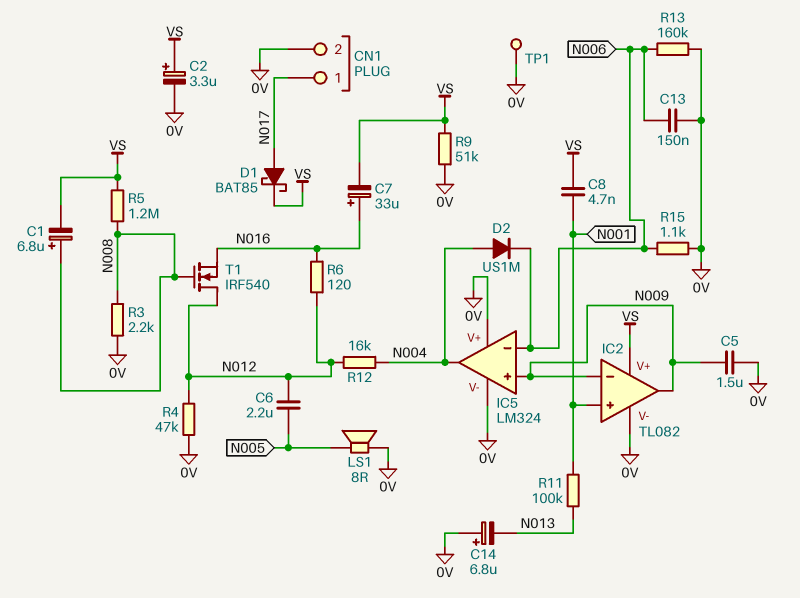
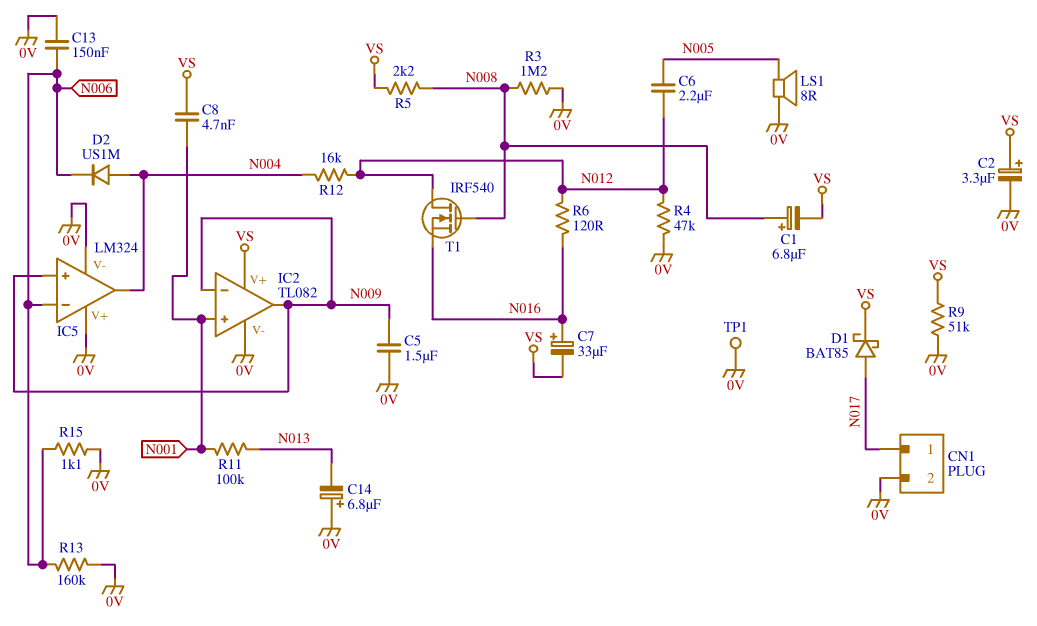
R3: 2.2k (0V, N008) -> 1.2M (0V, N008)
R5: 1.2M (N008, VS) -> 2.2k (N008, VS)

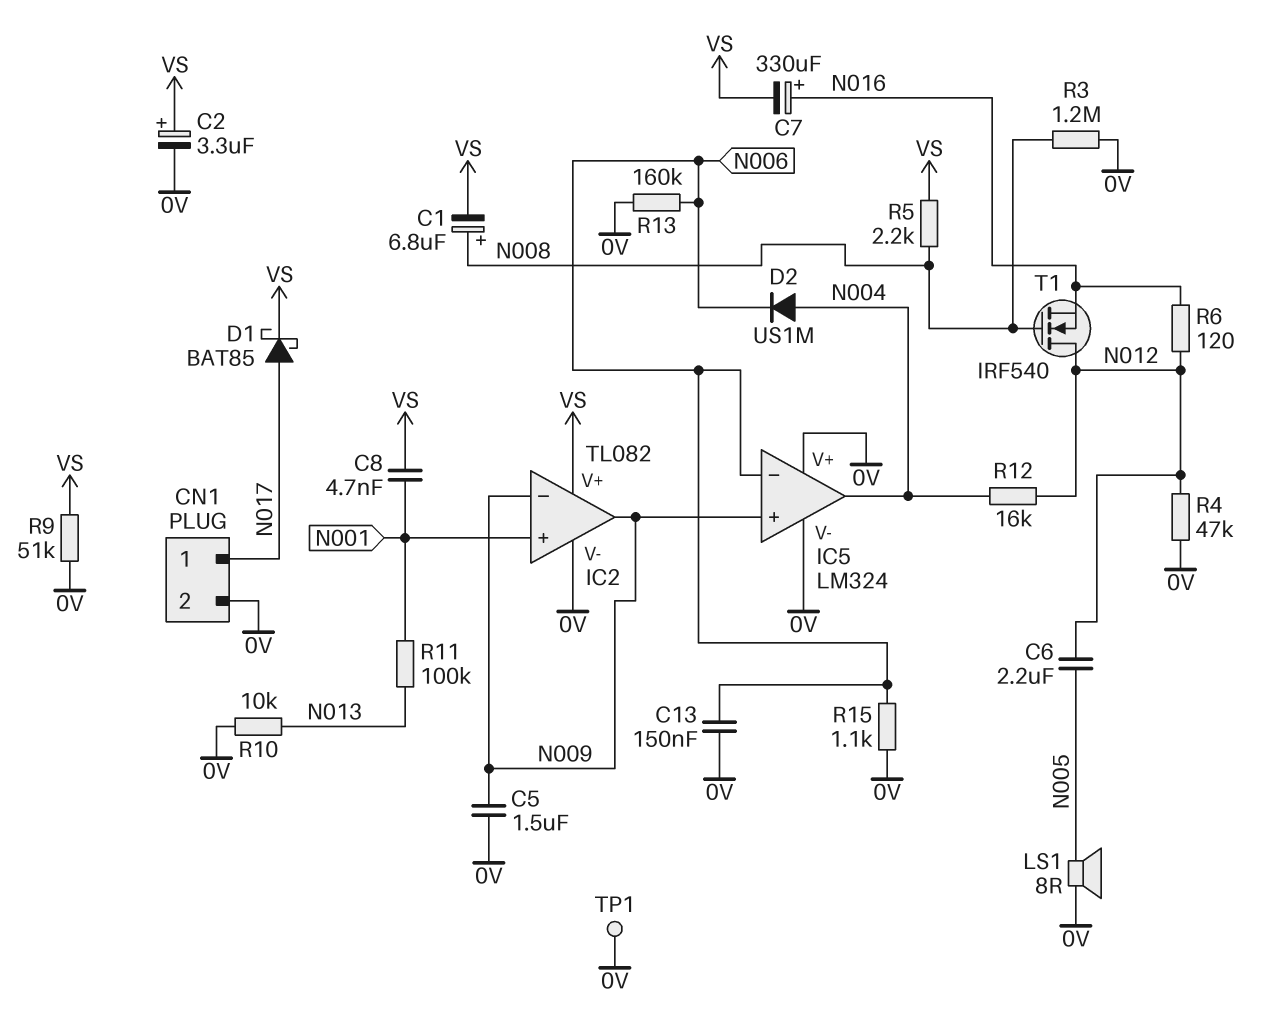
C7: 33uF (plus N016, minus VS) -> 330uF (plus N016, minus VS)
C14: 6.8uF (plus 0V, minus N013) -> none
R10: none -> 10k (0V, N013)

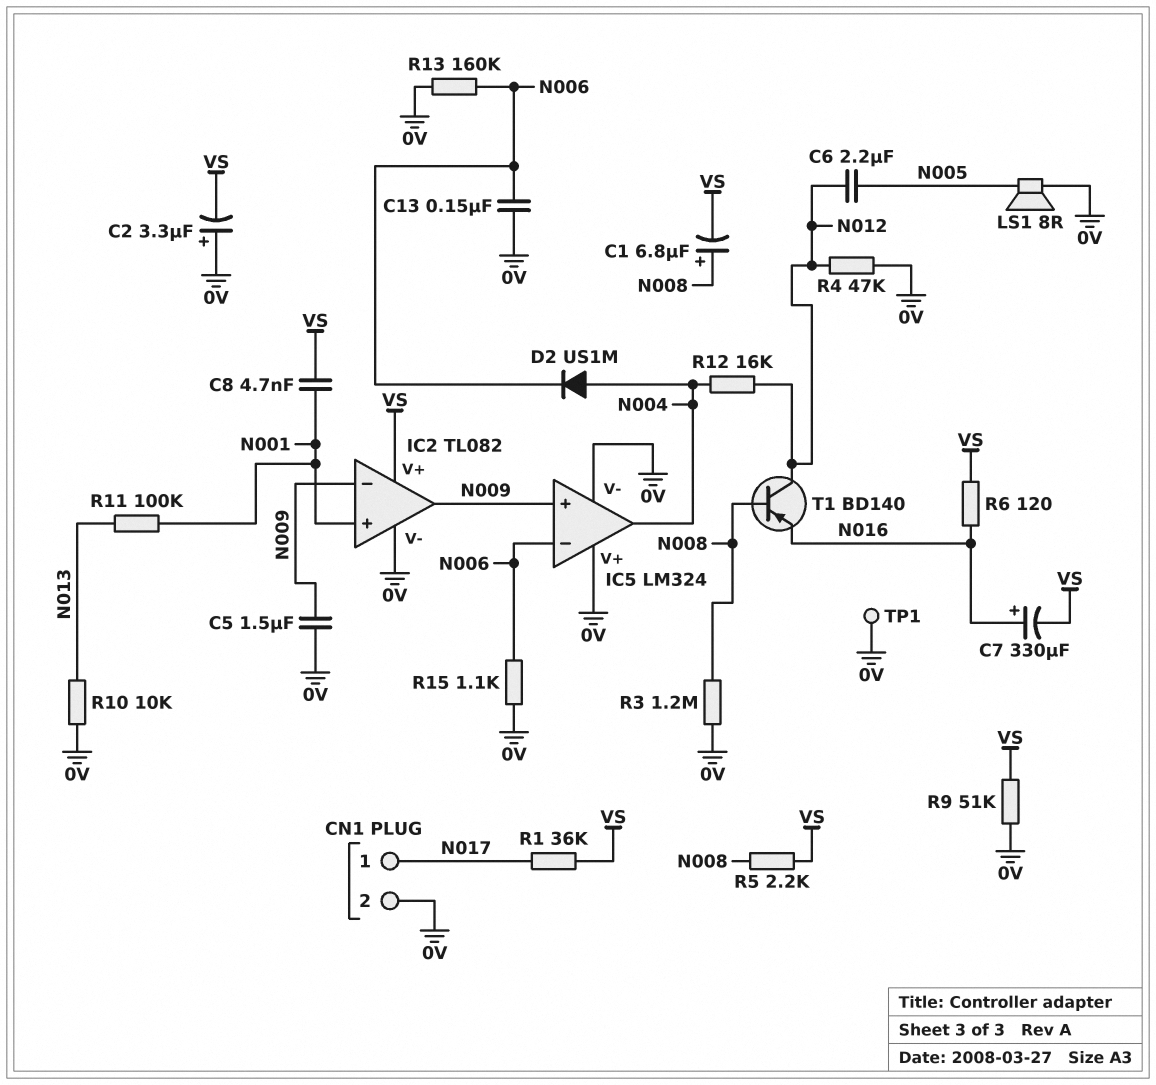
C2: 3.3uF (plus VS, minus 0V) -> 3.3uF (plus 0V, minus VS)
D1: schottky BAT85 (A N017, K VS) -> none
R1: none -> 36k (N017, VS)
R6: 120 (N012, N016) -> 120 (N016, VS)
T1: NMOS IRF540 (G N008, D N012, S N016) -> PNP BD140 (B N008, C N012, E N016)

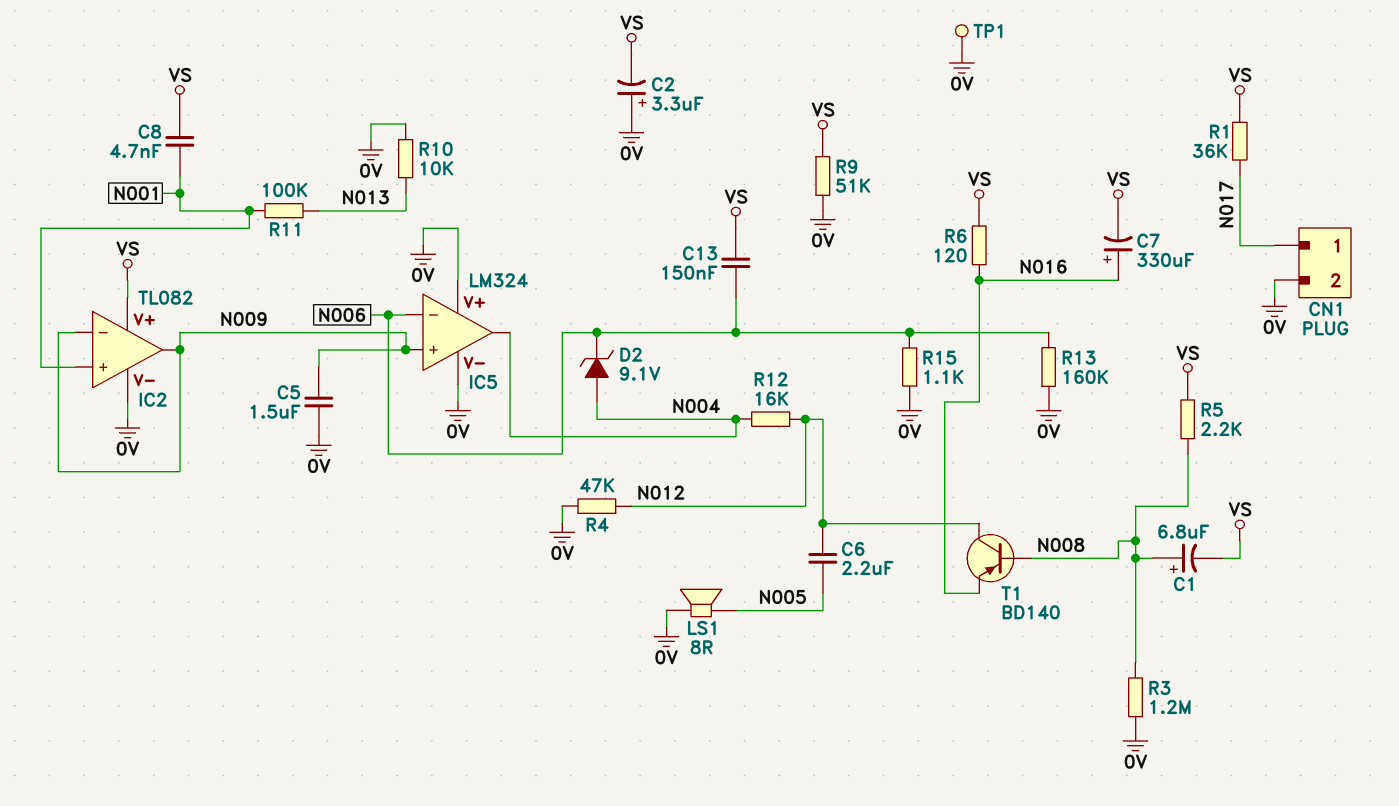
C13: 150nF (0V, N006) -> 150nF (N006, VS)
D2: diode US1M (A N004, K N006) -> zener 9.1V (A N004, K N006)

